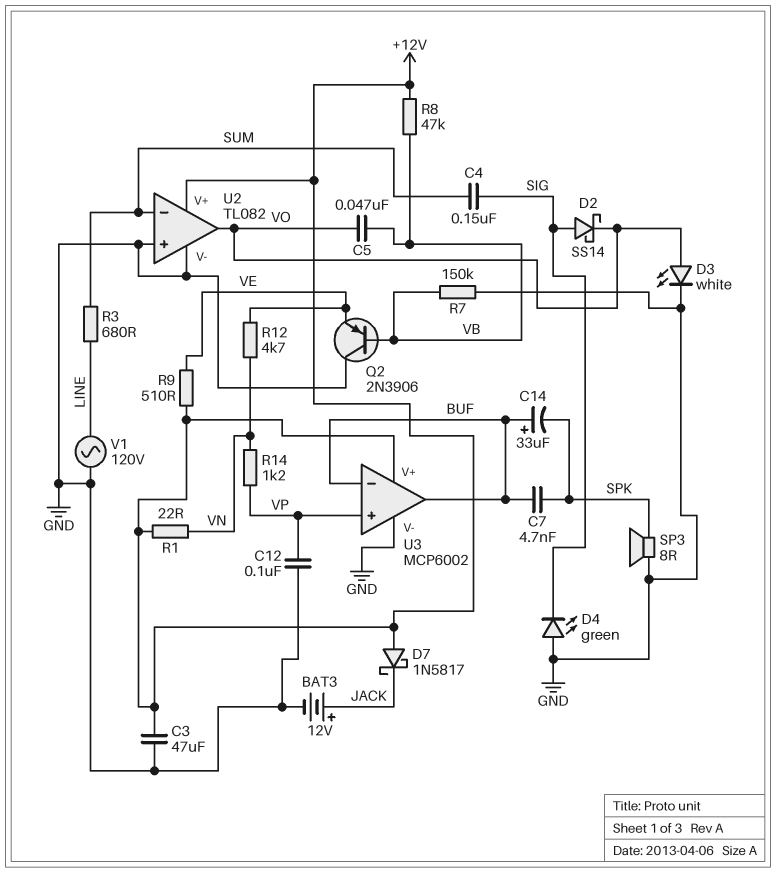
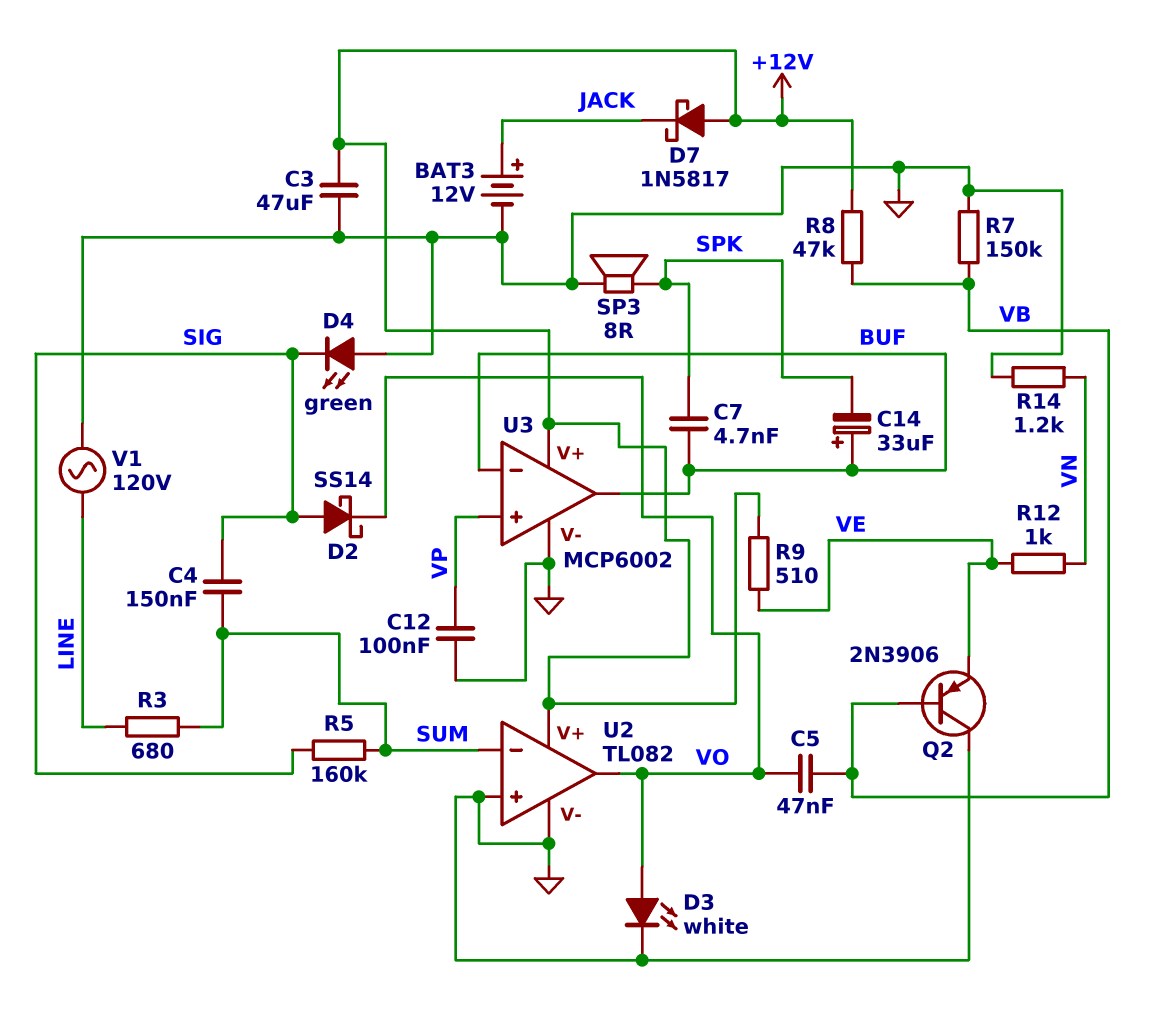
R1: 22 (+12V, VN) -> none
R5: none -> 160k (SIG, SUM)
R12: 4.7k (VE, VN) -> 1k (VE, VN)
R14: 1.2k (VN, VP) -> 1.2k (GND, VN)

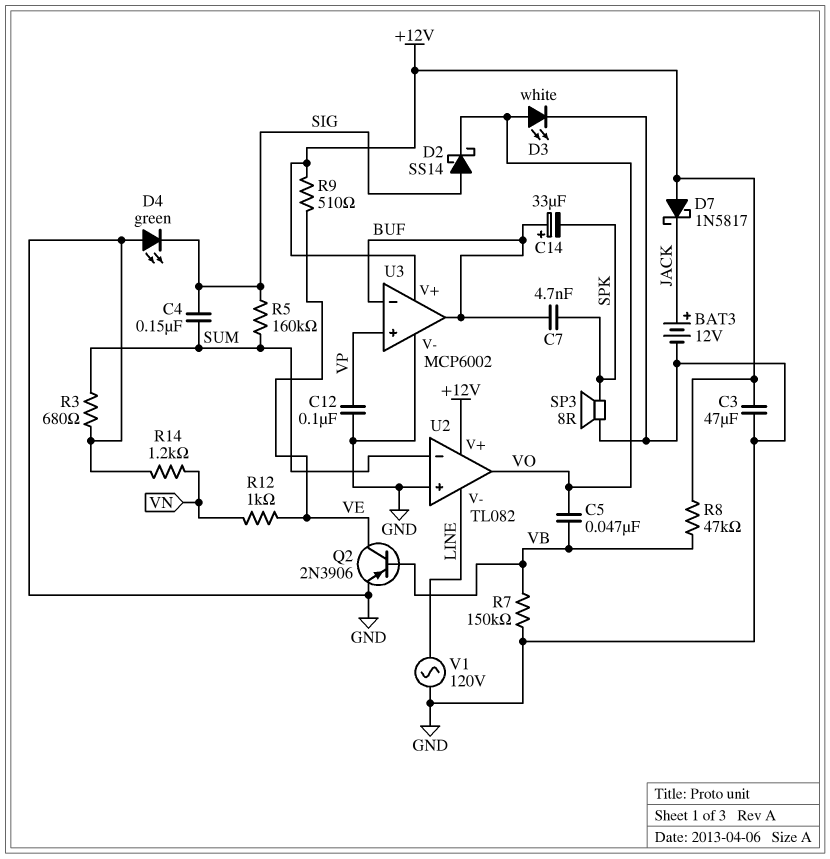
Q2: PNP 2N3906 (B VB, C GND, E VE) -> PNP 2N3906 (B VB, C VE, E GND)
R3: 680 (LINE, SUM) -> 680 (GND, SUM)
U2 pin V-: GND -> LINE

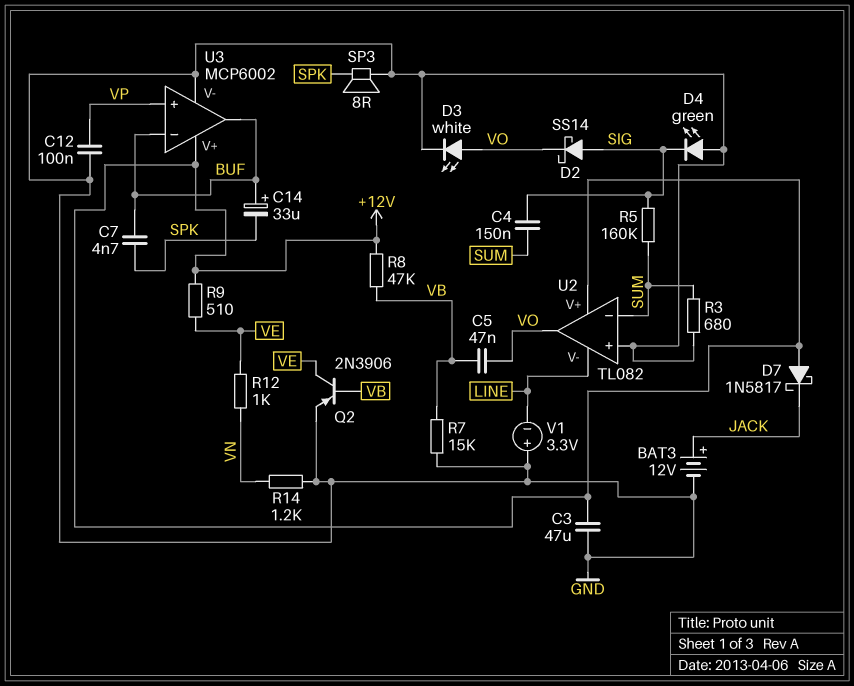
R7: 150k (GND, VB) -> 15k (GND, VB)
V1: AC 120V (GND, LINE) -> 3.3V (plus GND, minus LINE)

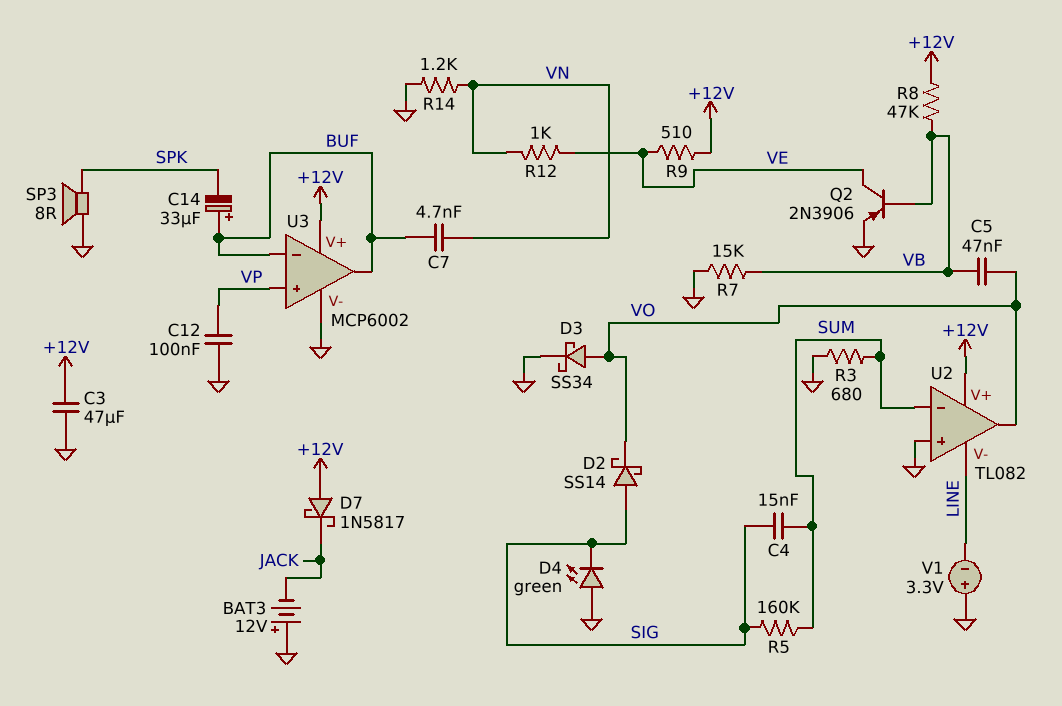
BAT3: 12V (plus JACK, minus GND) -> 12V (plus GND, minus JACK)
C4: 150nF (SIG, SUM) -> 15nF (SIG, SUM)
C7: 4.7nF (BUF, SPK) -> 4.7nF (BUF, VN)
D3: LED white (A VO, K GND) -> schottky SS34 (A VO, K GND)

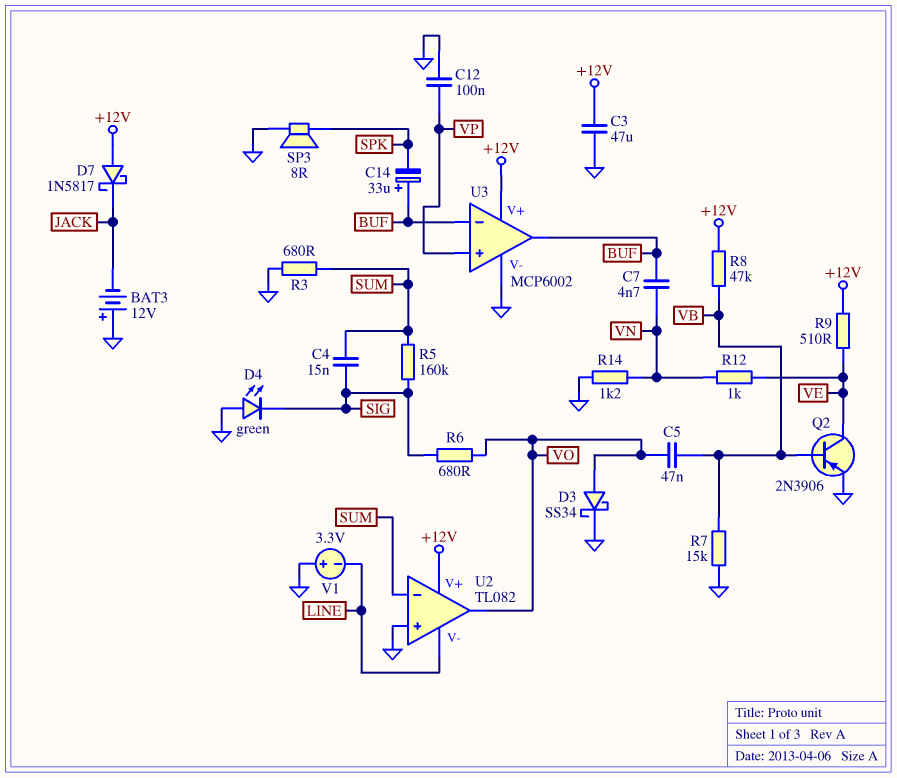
D2: schottky SS14 (A SIG, K VO) -> none
R6: none -> 680 (SIG, VO)

